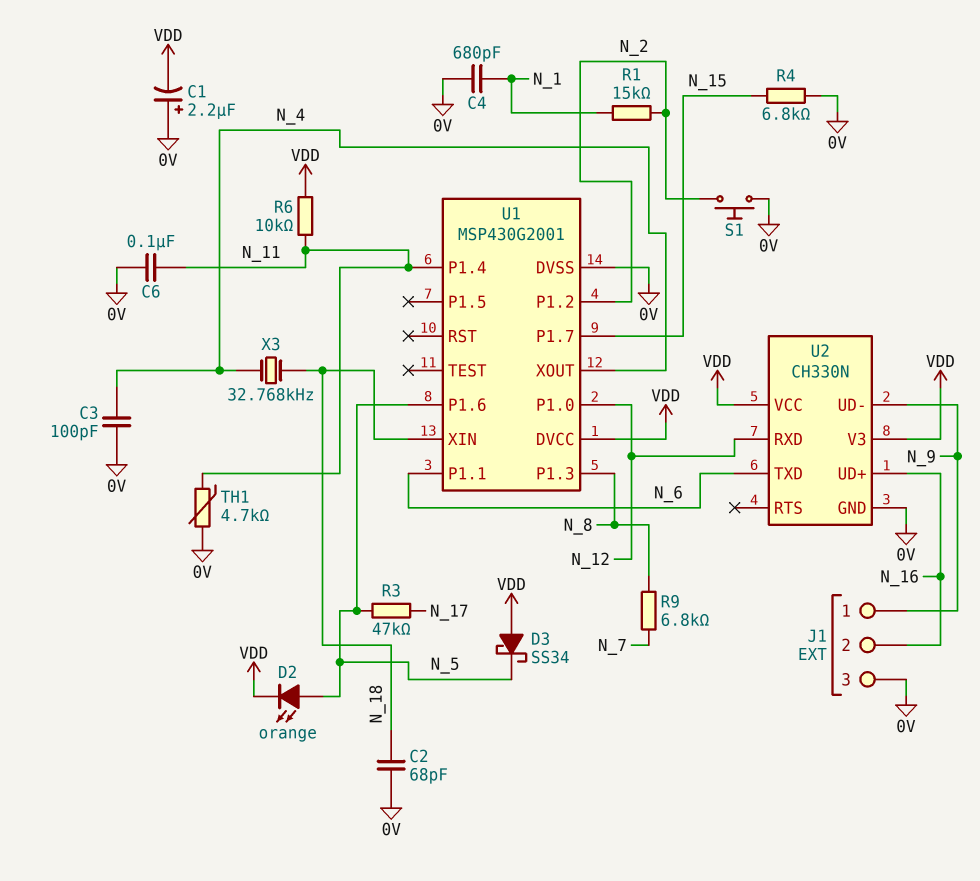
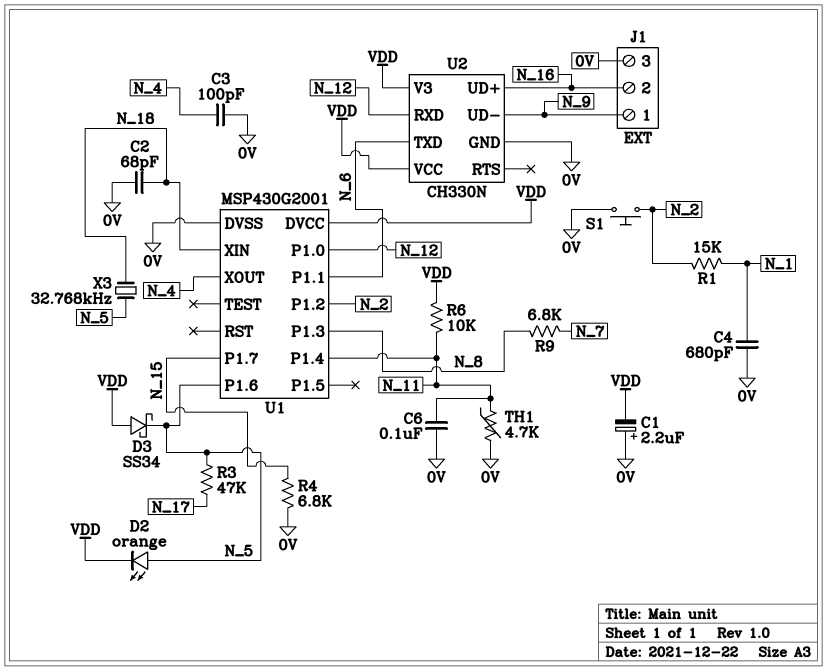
X3: 32.768kHz (N_4, N_18) -> 32.768kHz (N_5, N_18)

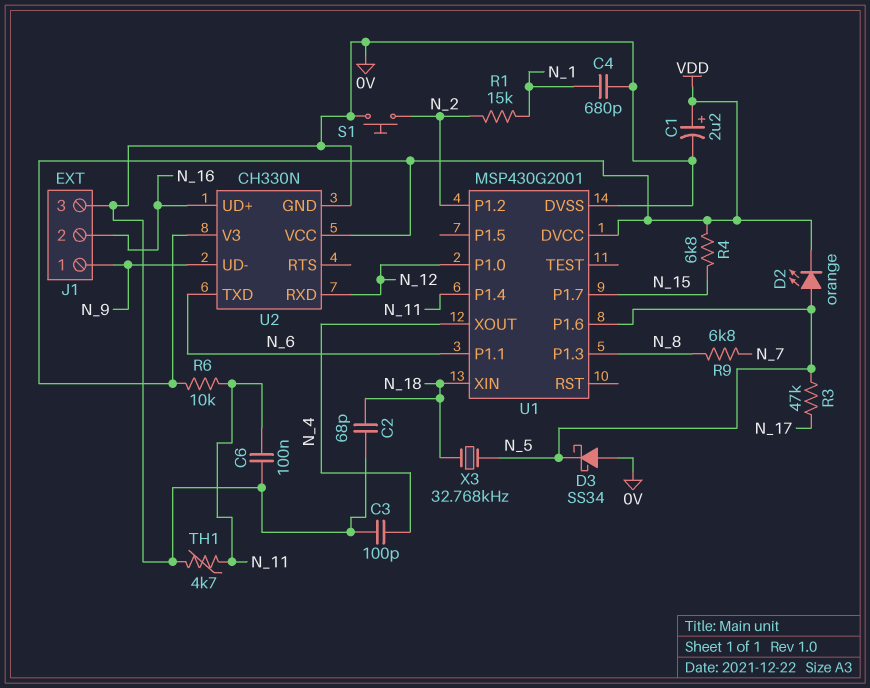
C1: 2.2uF (plus 0V, minus VDD) -> 2.2uF (plus VDD, minus 0V)
D3: schottky SS34 (A VDD, K N_5) -> schottky SS34 (A 0V, K N_5)
R4: 6.8k (0V, N_15) -> 6.8k (N_15, VDD)

